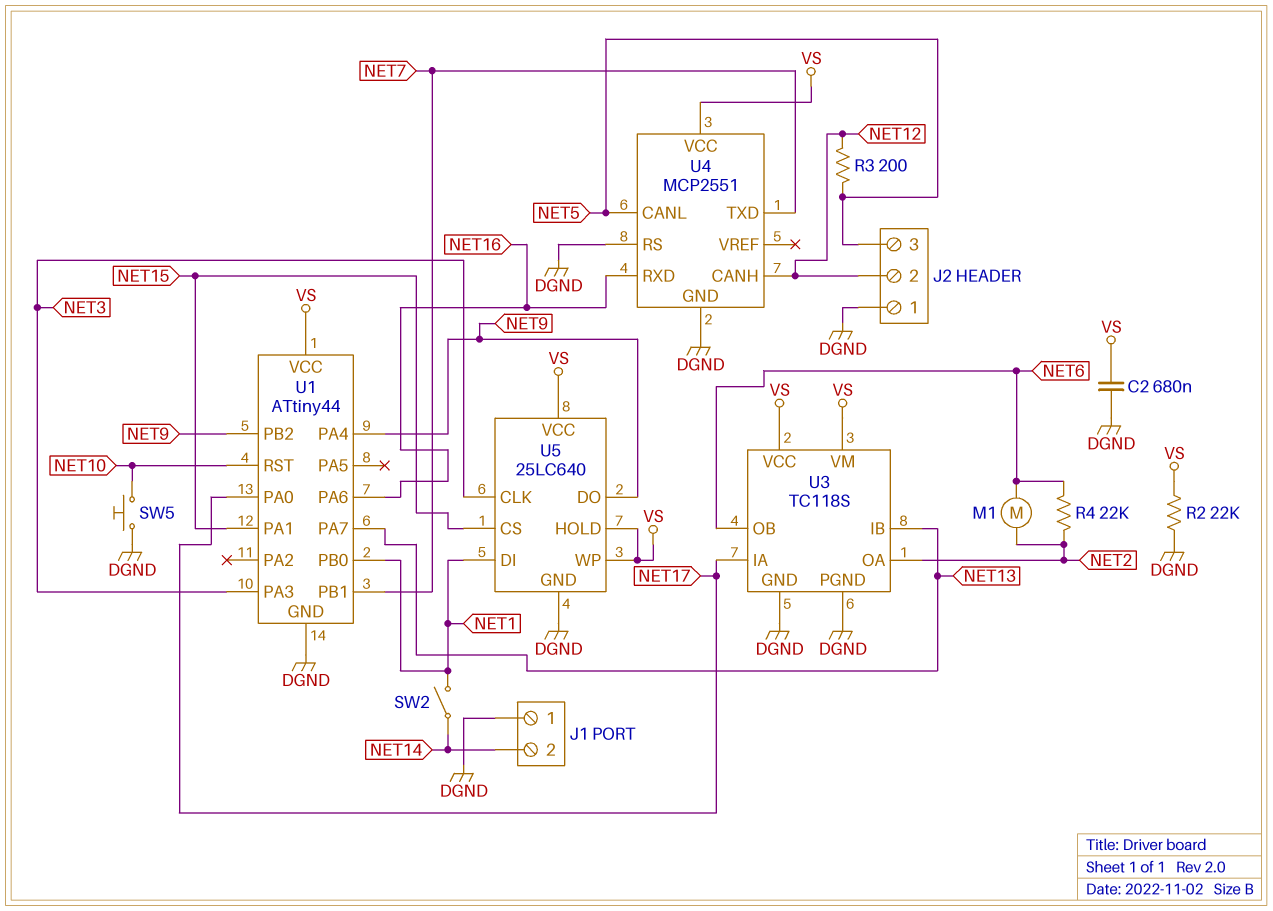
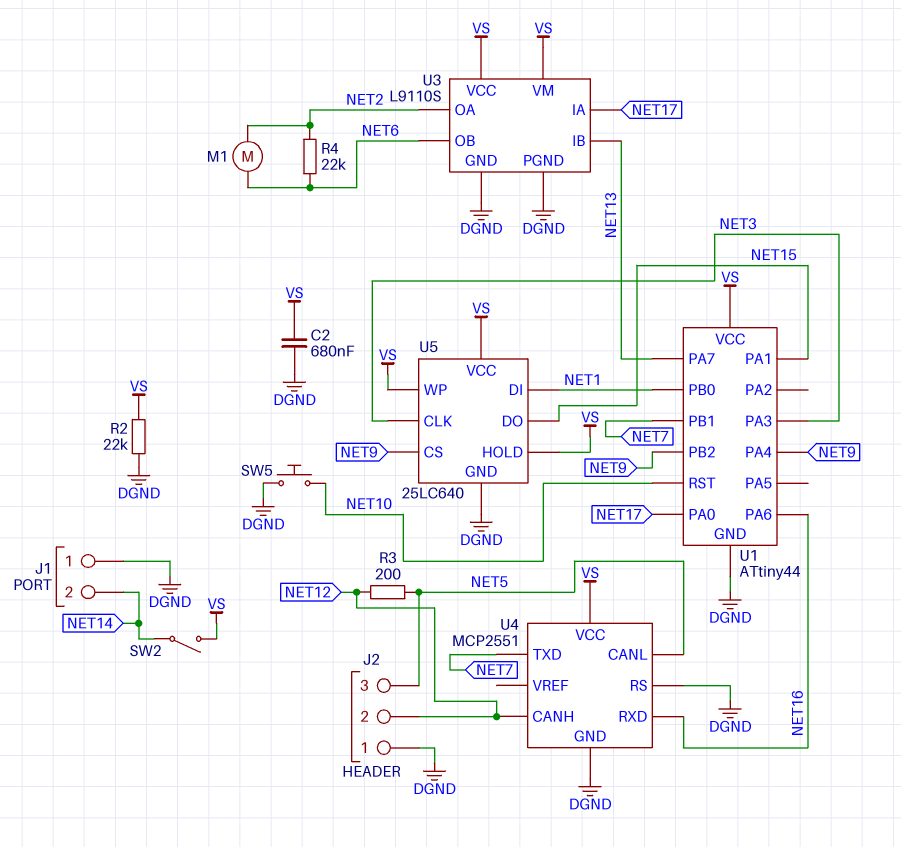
SW2: switch (NET1, NET14) -> switch (NET14, VS)
U3: TC118S -> L9110S
U5 pin CS: NET15 -> NET9
U5 pin DO: NET9 -> NET15

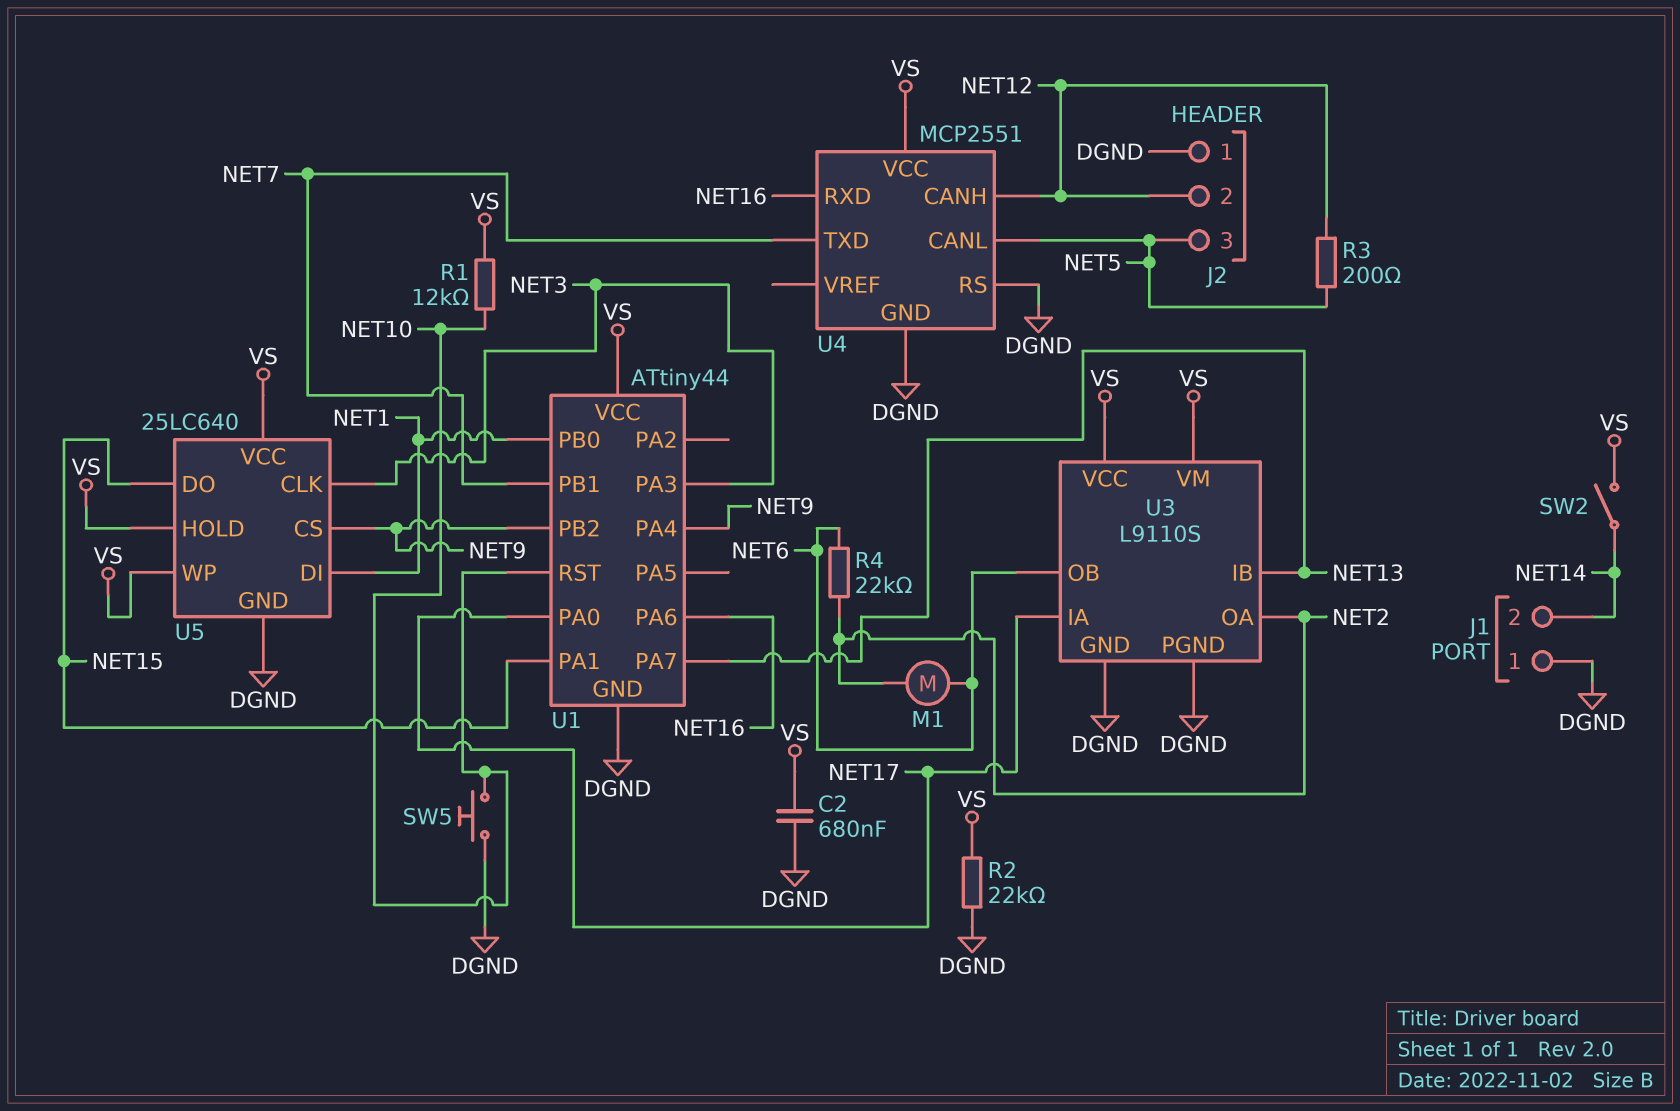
R1: none -> 12k (NET10, VS)

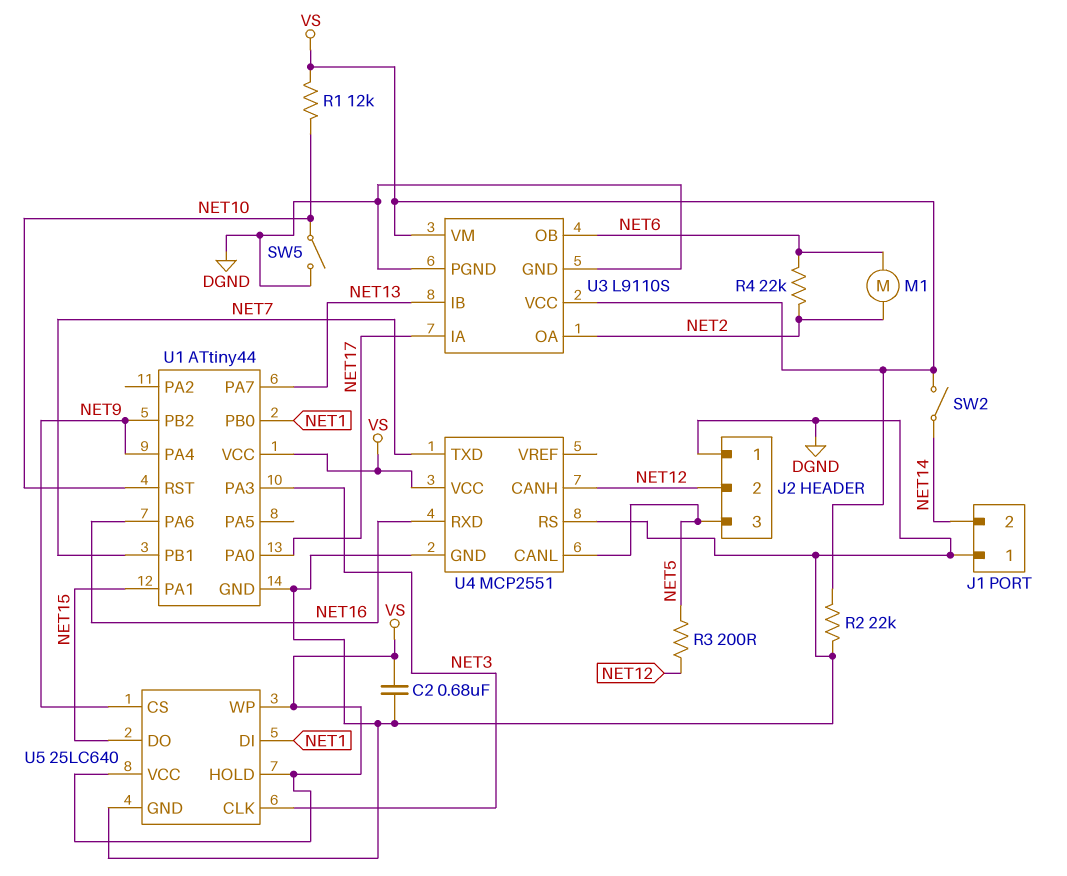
SW5: button (DGND, NET10) -> switch (DGND, NET10)

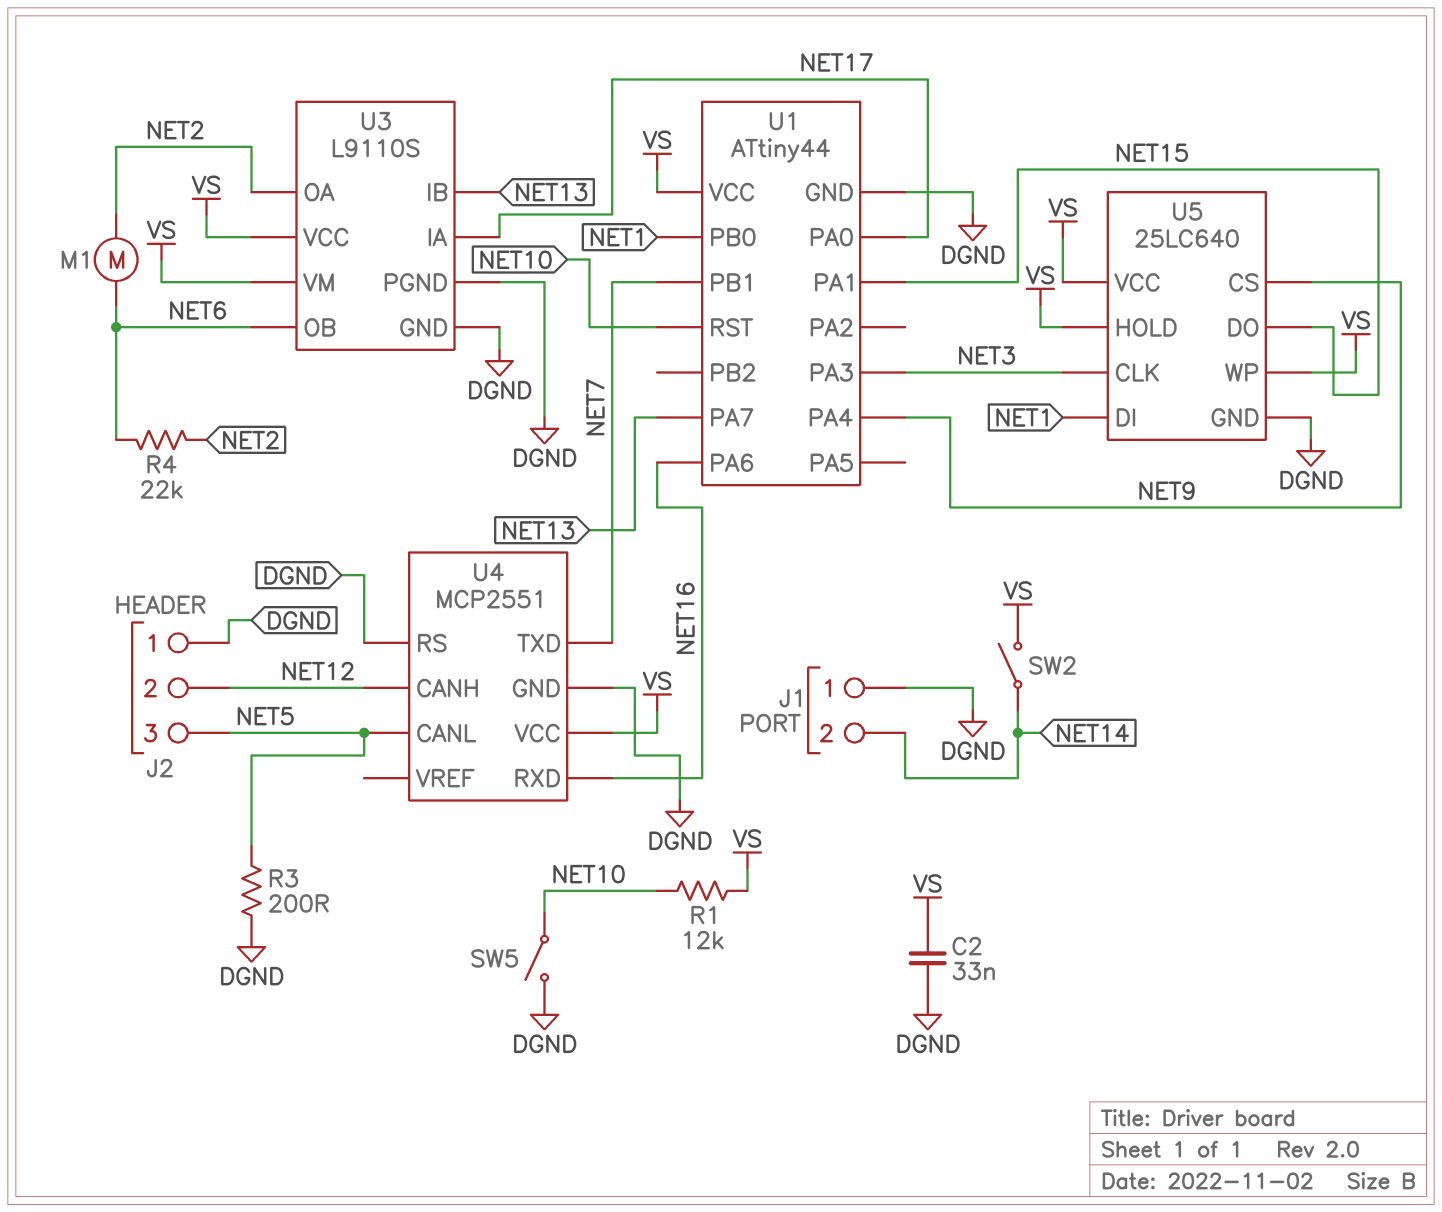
C2: 680nF (DGND, VS) -> 33nF (DGND, VS)
R2: 22k (DGND, VS) -> none
R3: 200 (NET5, NET12) -> 200 (DGND, NET5)
U1 pin PB2: NET9 -> none

